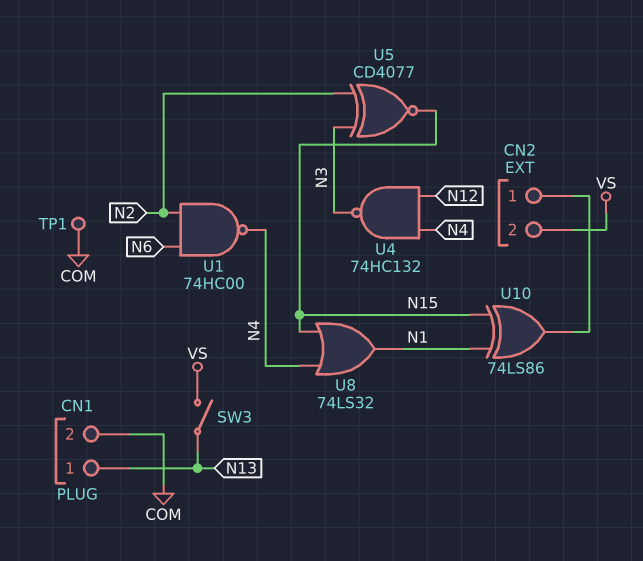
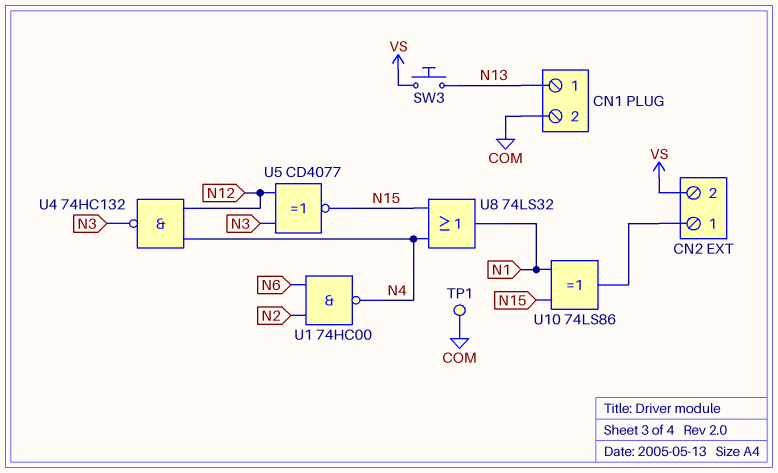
SW3: switch (N13, VS) -> button (N13, VS)
U5: XNOR CD4077 (in N2, in N3, out N15) -> XNOR CD4077 (in N3, in N12, out N15)

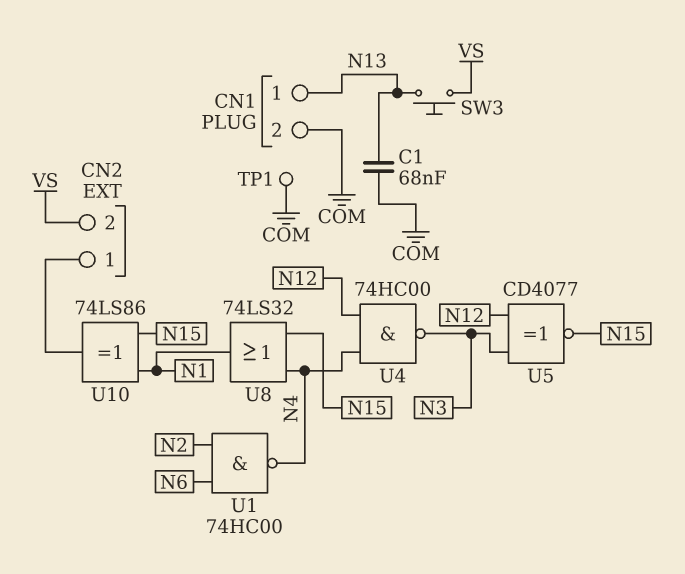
C1: none -> 68nF (COM, N13)
U4: NAND 74HC132 (in N4, in N12, out N3) -> NAND 74HC00 (in N4, in N12, out N3)

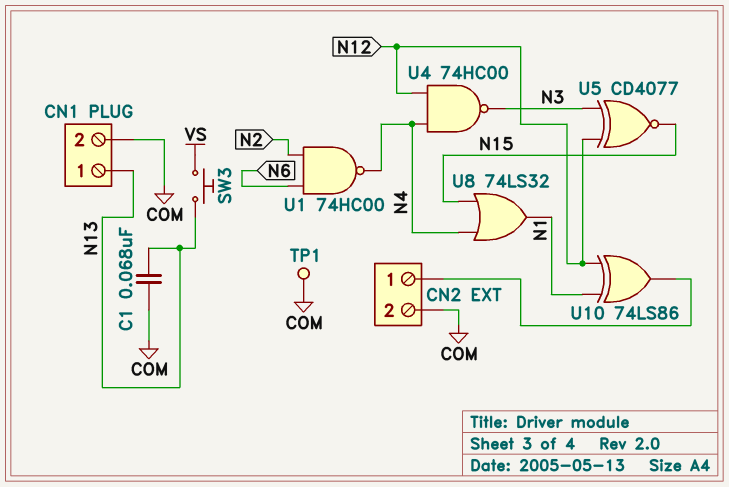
CN2 pin 2: VS -> COM
U10: XOR 74LS86 (in N1, in N15, out CN2/1) -> XOR 74LS86 (in N1, in N12, out CN2/1)

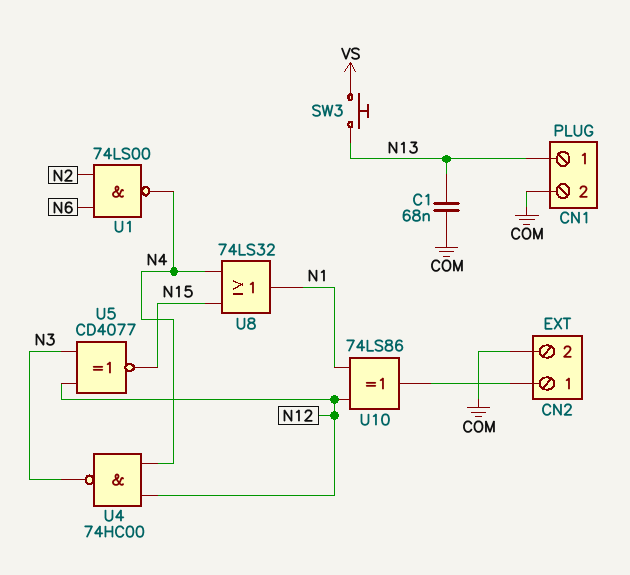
TP1: test point (COM) -> none
U1: NAND 74HC00 (in N2, in N6, out N4) -> NAND 74LS00 (in N2, in N6, out N4)

